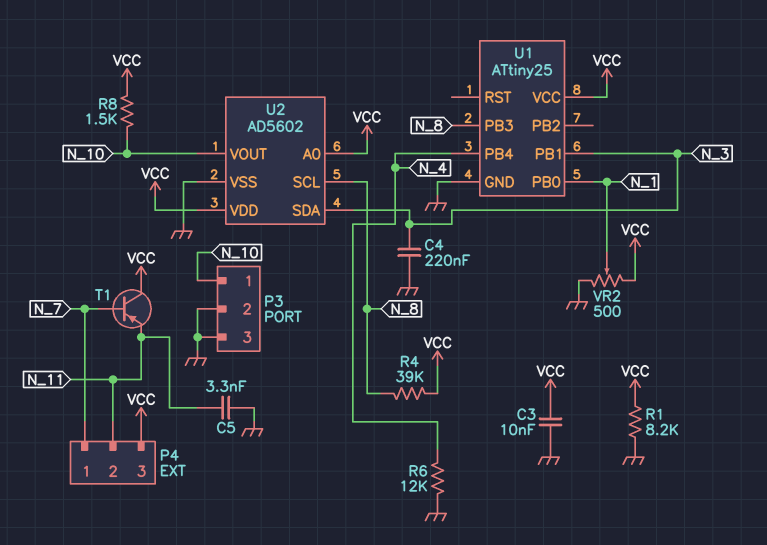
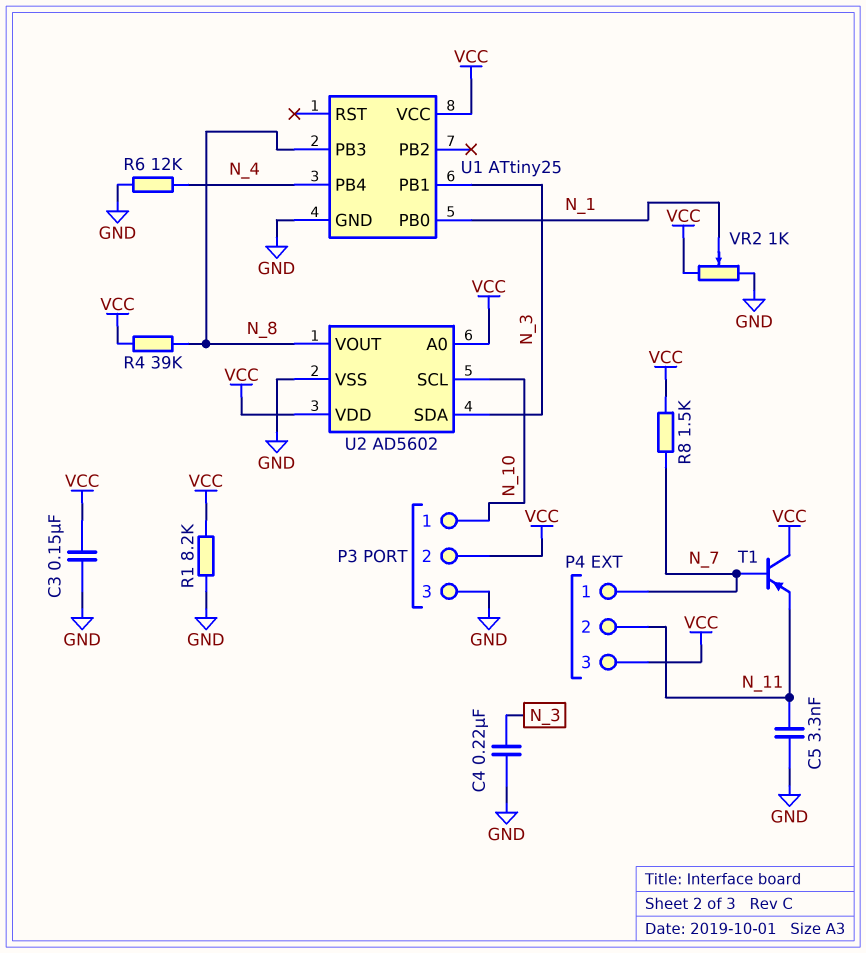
C3: 10nF (GND, VCC) -> 150nF (GND, VCC)
P3 pin 2: GND -> VCC
R8: 1.5k (N_10, VCC) -> 1.5k (N_7, VCC)
U2 pin SCL: N_8 -> N_10
U2 pin VOUT: N_10 -> N_8
VR2: 500 (GND, VCC, wiper N_1) -> 1k (GND, VCC, wiper N_1)

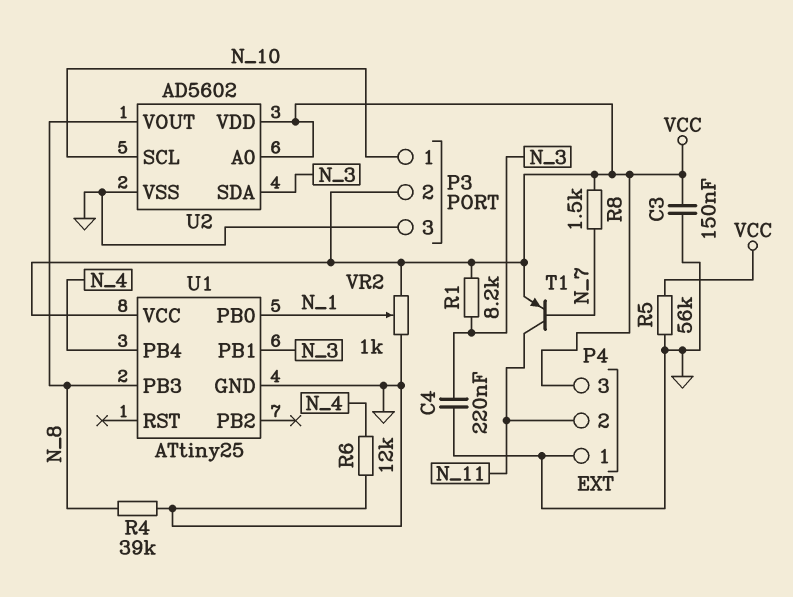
C5: 3.3nF (GND, N_11) -> none
P4 pin 1: N_7 -> GND
R1: 8.2k (GND, VCC) -> 8.2k (N_3, VCC)
R4: 39k (N_8, VCC) -> 39k (GND, N_8)
R5: none -> 56k (GND, VCC)
T1: PNP (B N_7, C VCC, E N_11) -> PNP (B N_7, C N_11, E VCC)

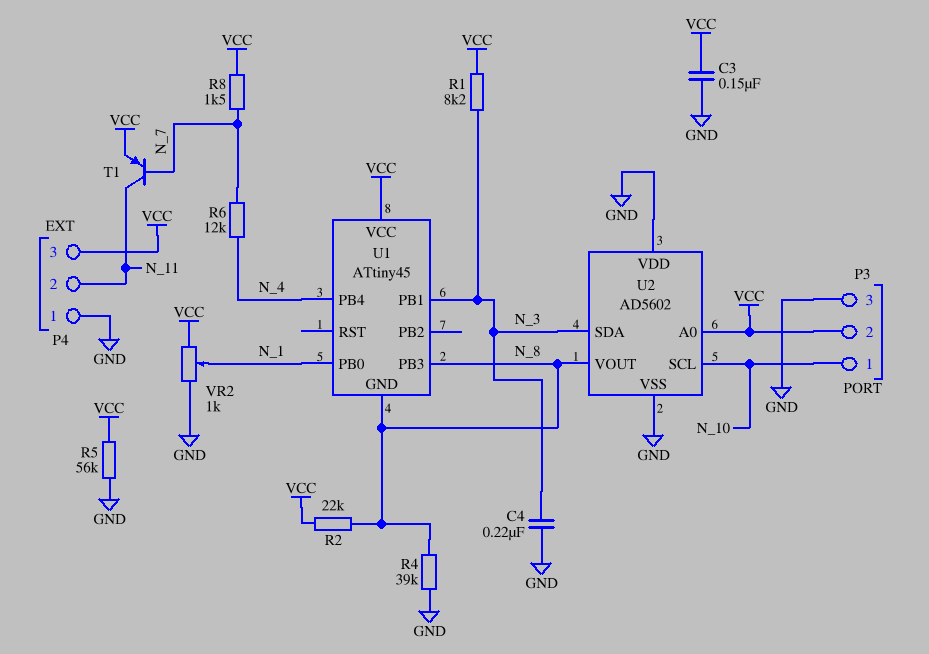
R2: none -> 22k (N_8, VCC)
R6: 12k (GND, N_4) -> 12k (N_4, N_7)
U1: ATtiny25 -> ATtiny45
U1 pin GND: GND -> N_8
U2 pin VDD: VCC -> GND

